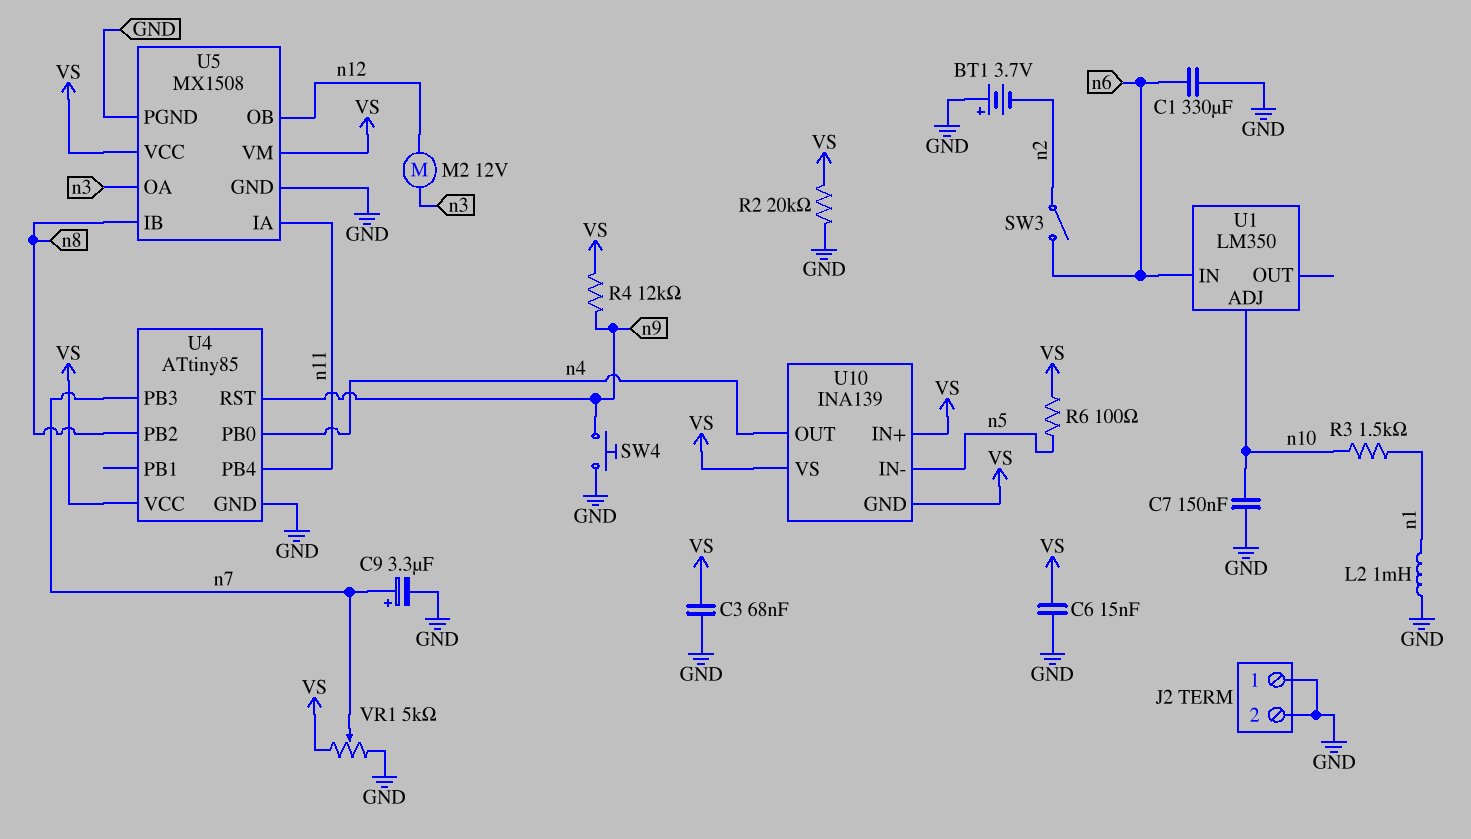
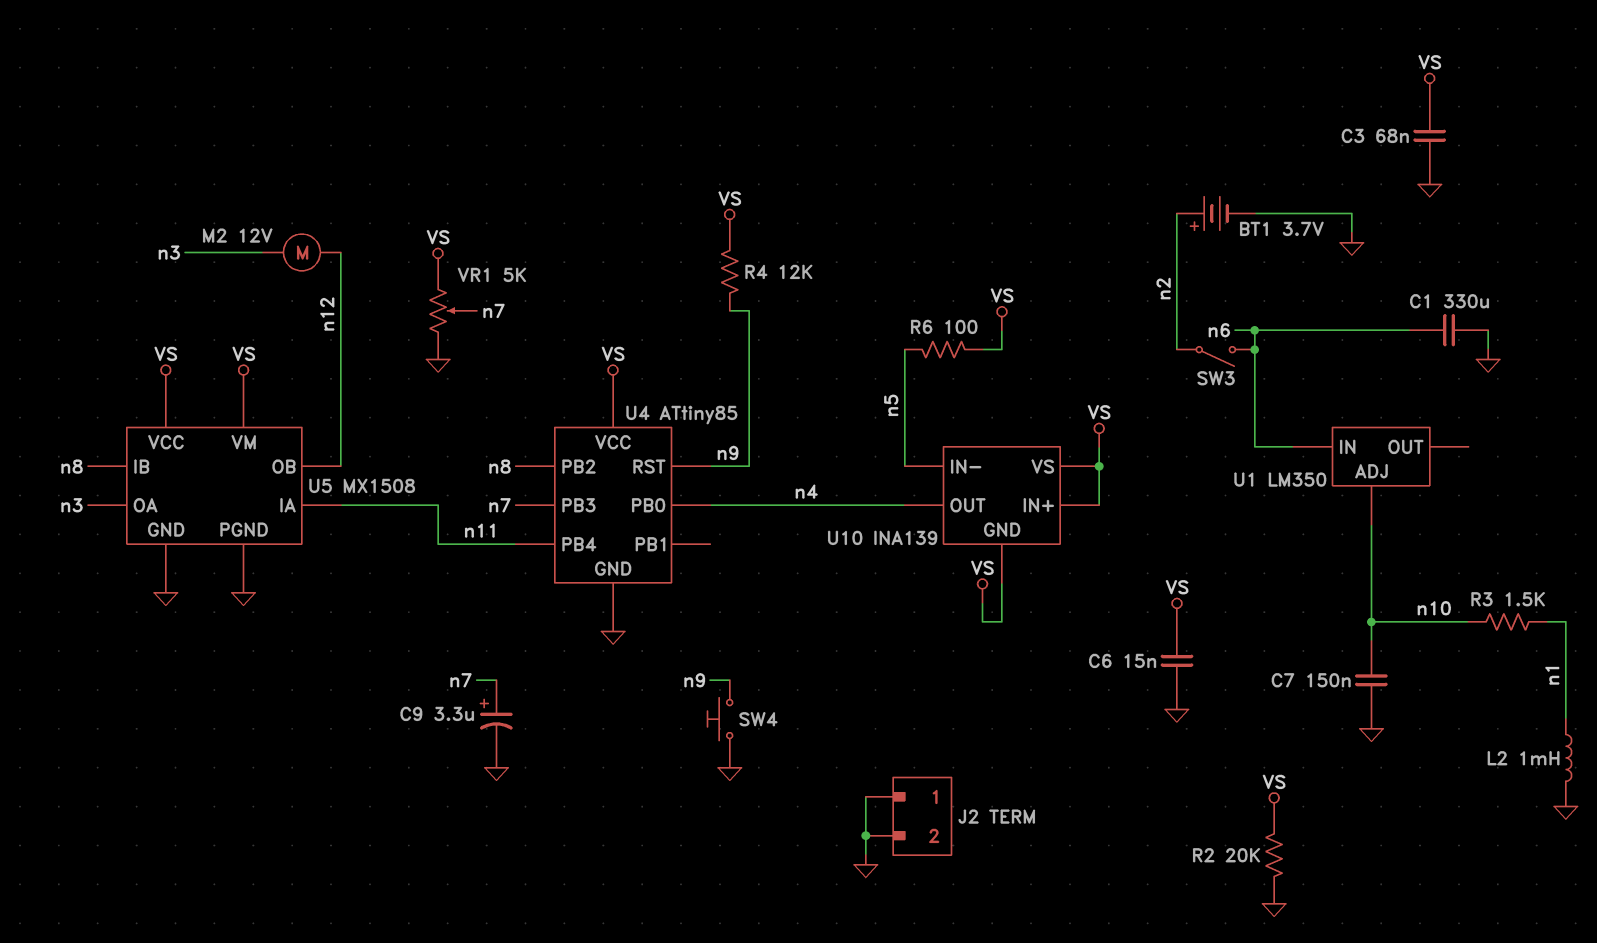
BT1: 3.7V (plus GND, minus n2) -> 3.7V (plus n2, minus GND)

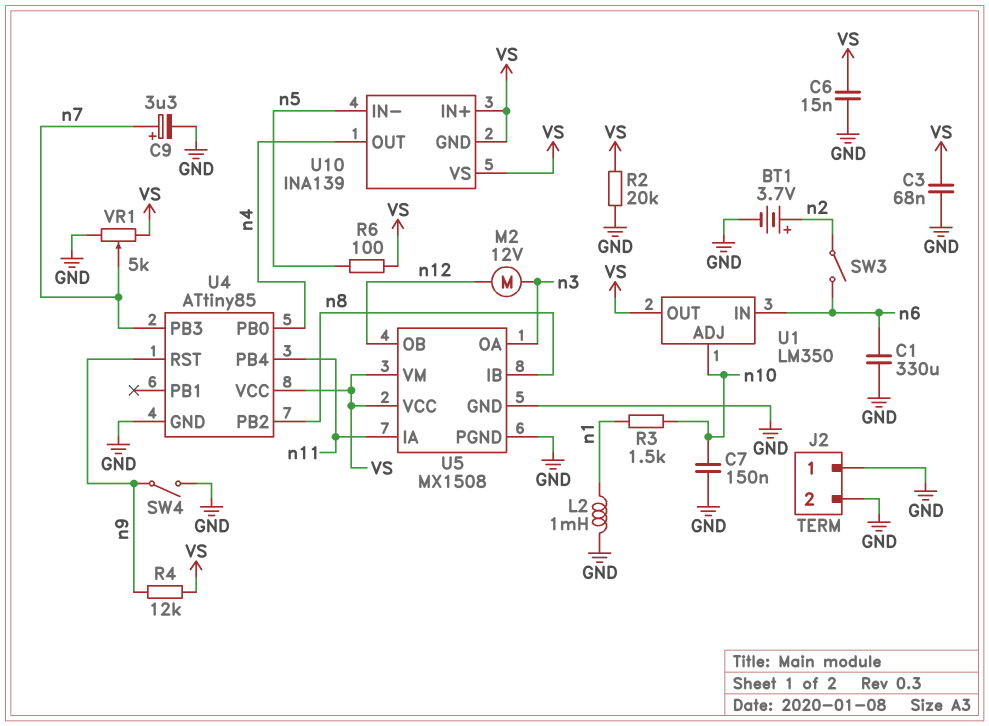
SW4: button (GND, n9) -> switch (GND, n9)
U1 pin OUT: none -> VS

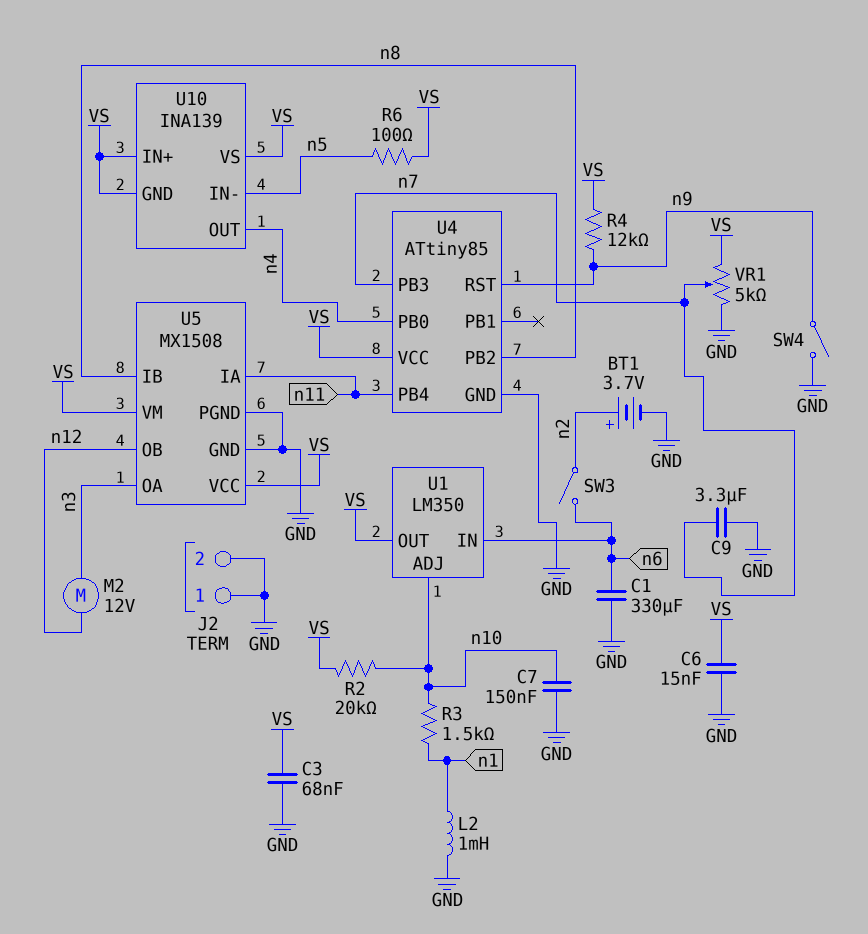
C9: 3.3uF (plus n7, minus GND) -> 3.3uF (GND, n7)
R2: 20k (GND, VS) -> 20k (VS, n10)

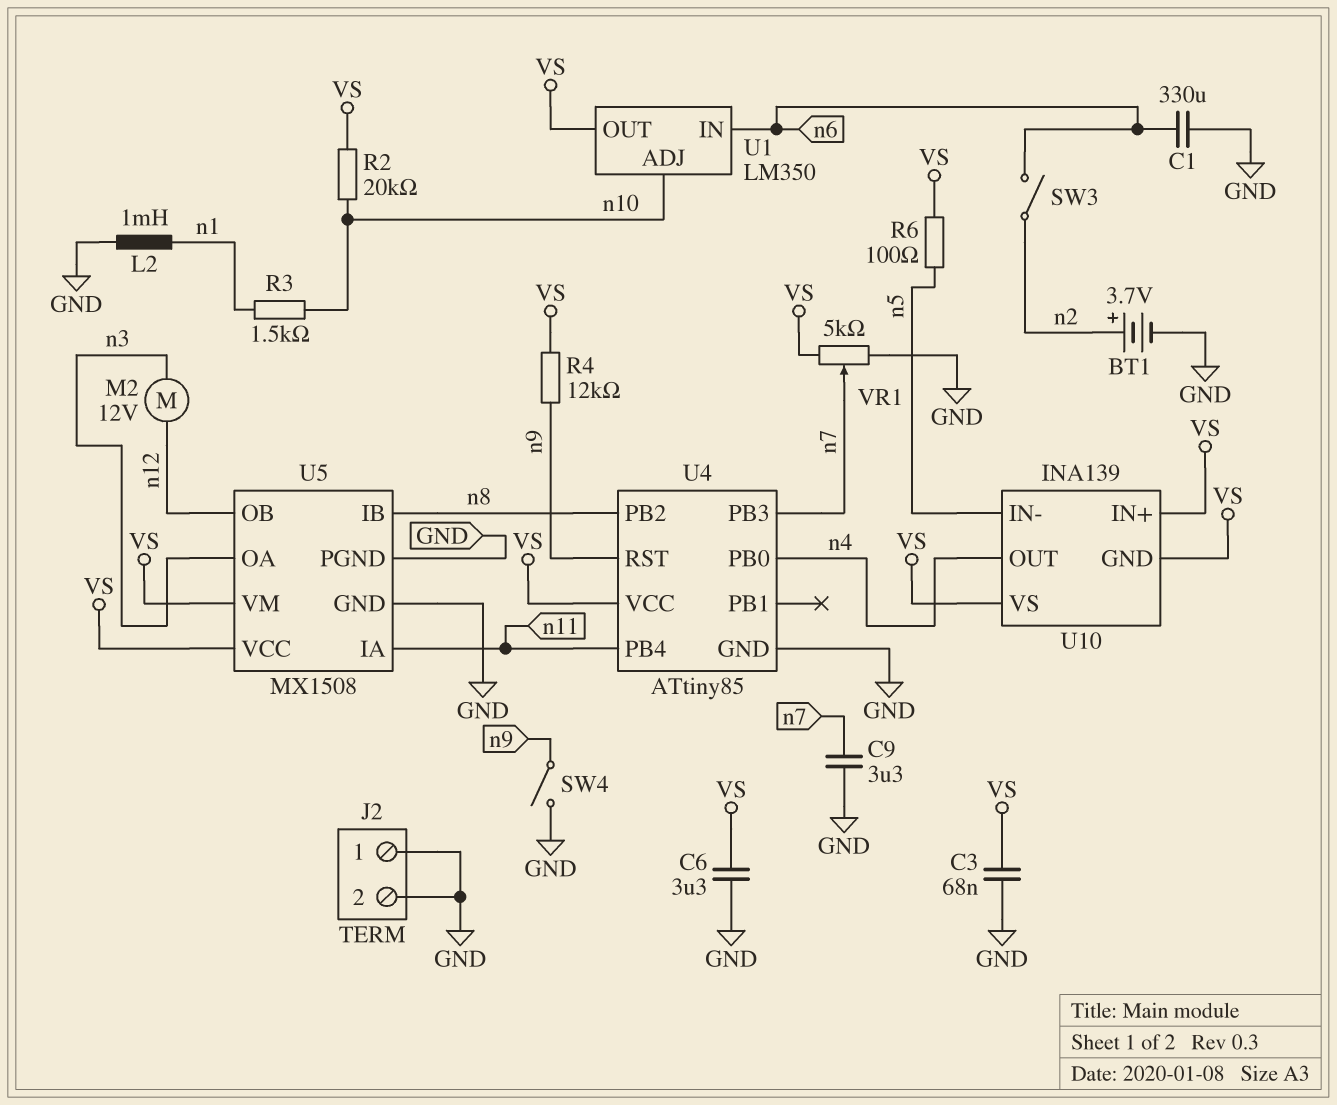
C6: 15nF (GND, VS) -> 3.3uF (GND, VS)
C7: 150nF (GND, n10) -> none

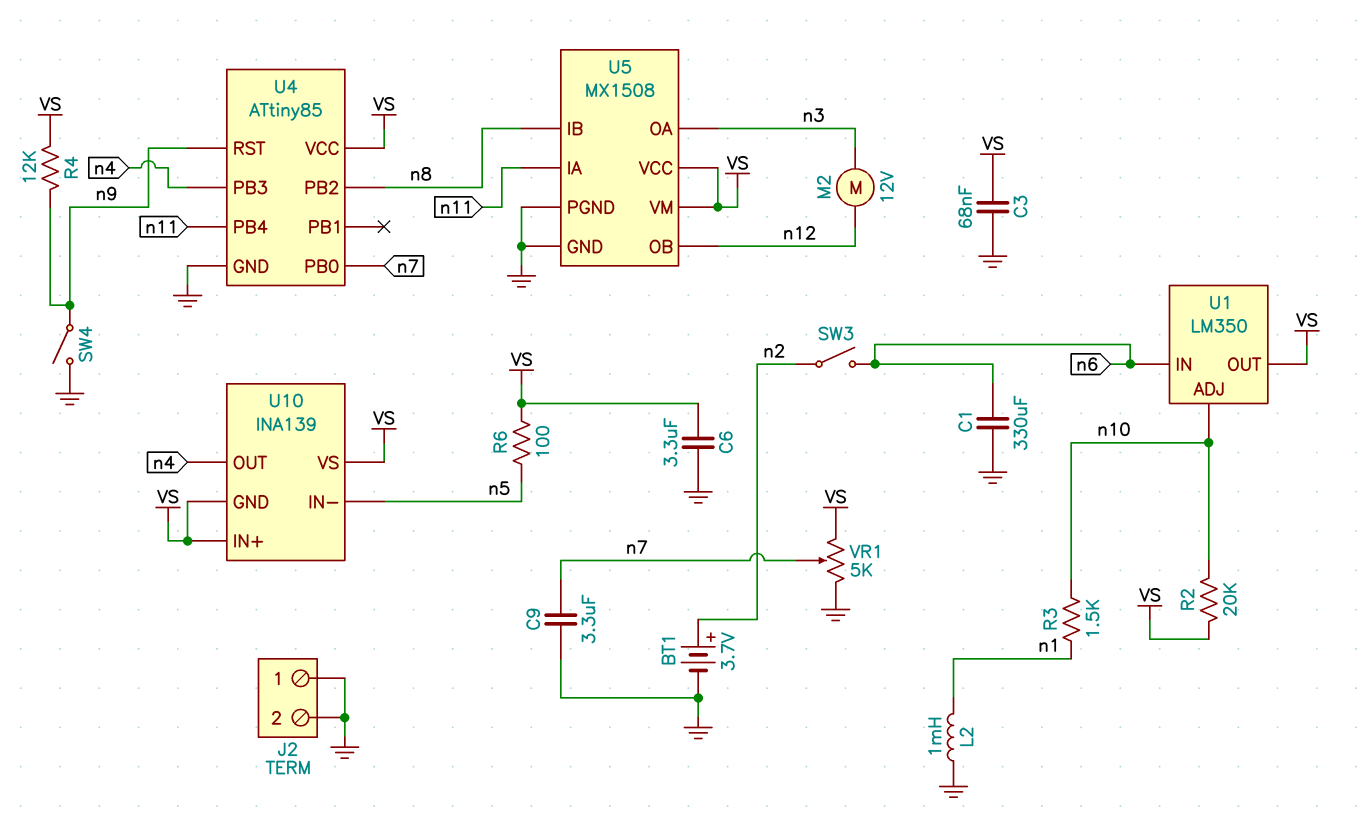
U4 pin PB0: n4 -> n7
U4 pin PB3: n7 -> n4

